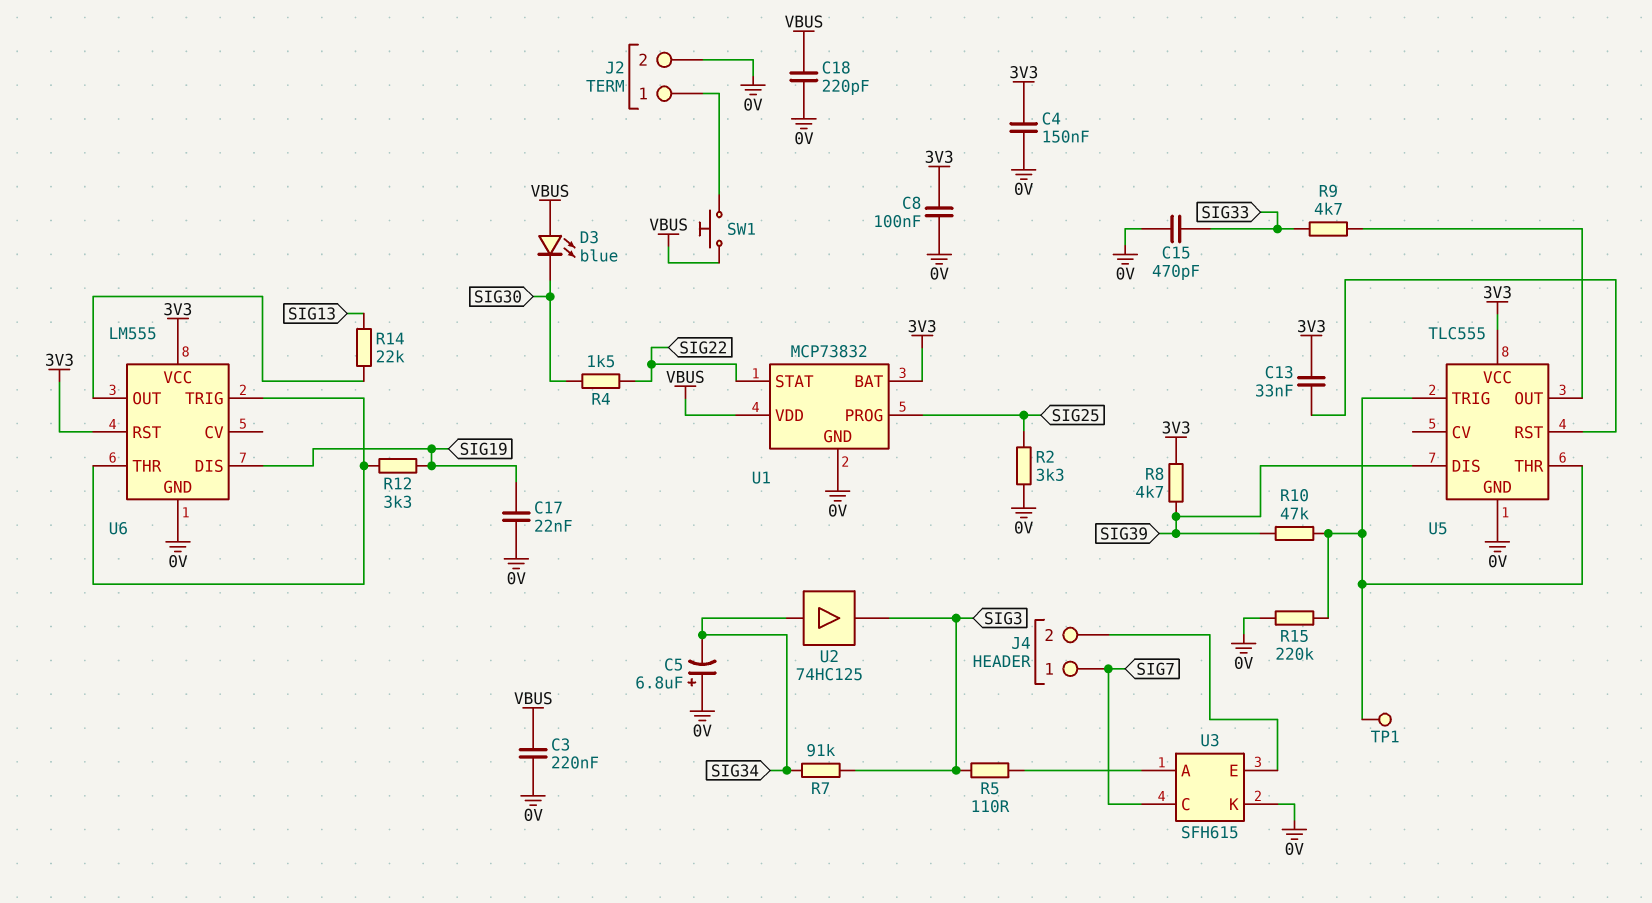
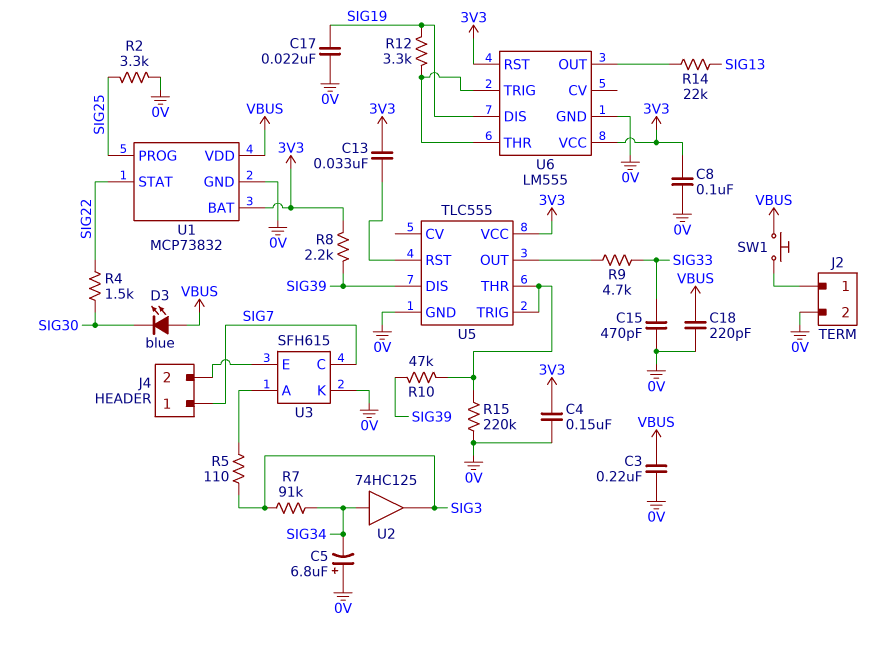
R8: 4.7k (3V3, SIG39) -> 2.2k (3V3, SIG39)
TP1: test point (U5/THR) -> none

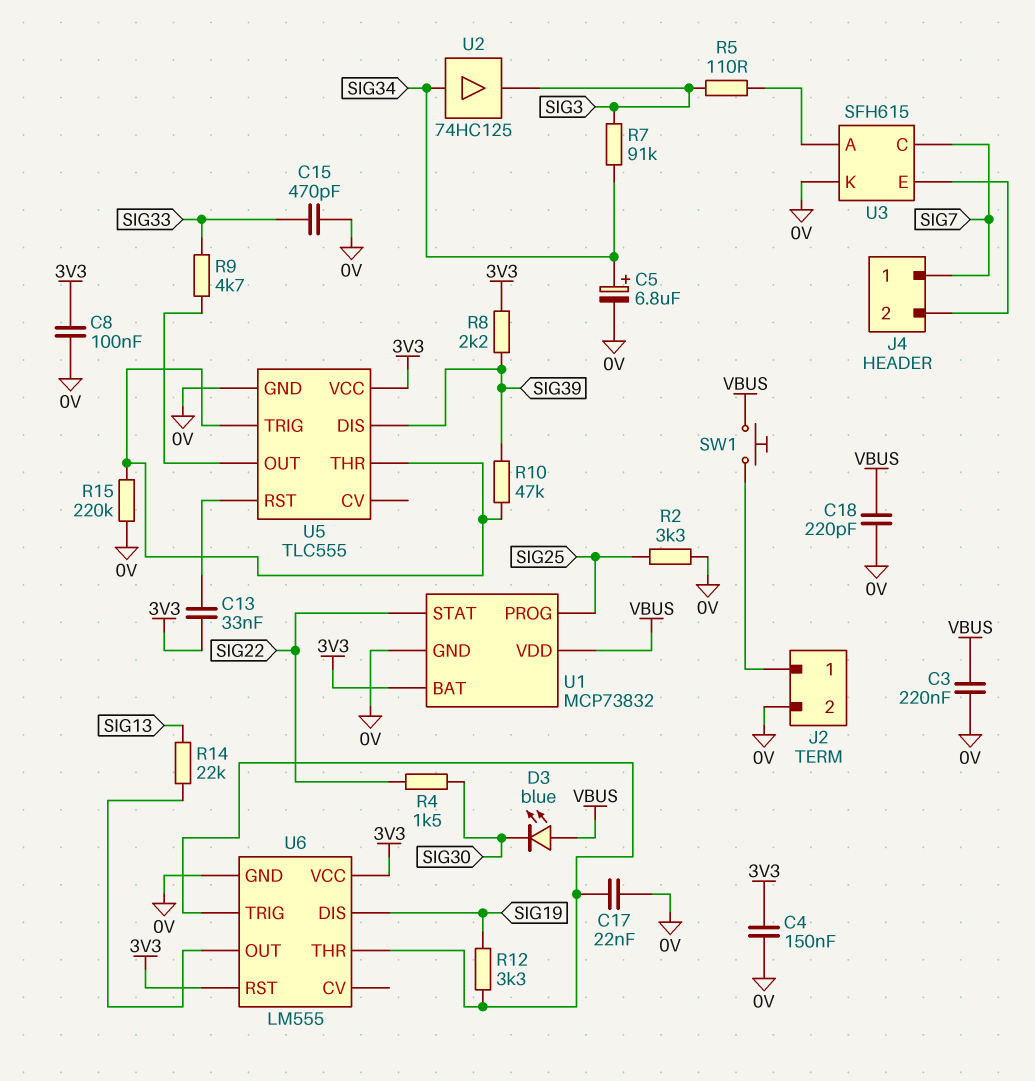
C5: 6.8uF (plus 0V, minus SIG34) -> 6.8uF (plus SIG34, minus 0V)
C17: 22nF (0V, SIG19) -> 22nF (0V, U6/THR)

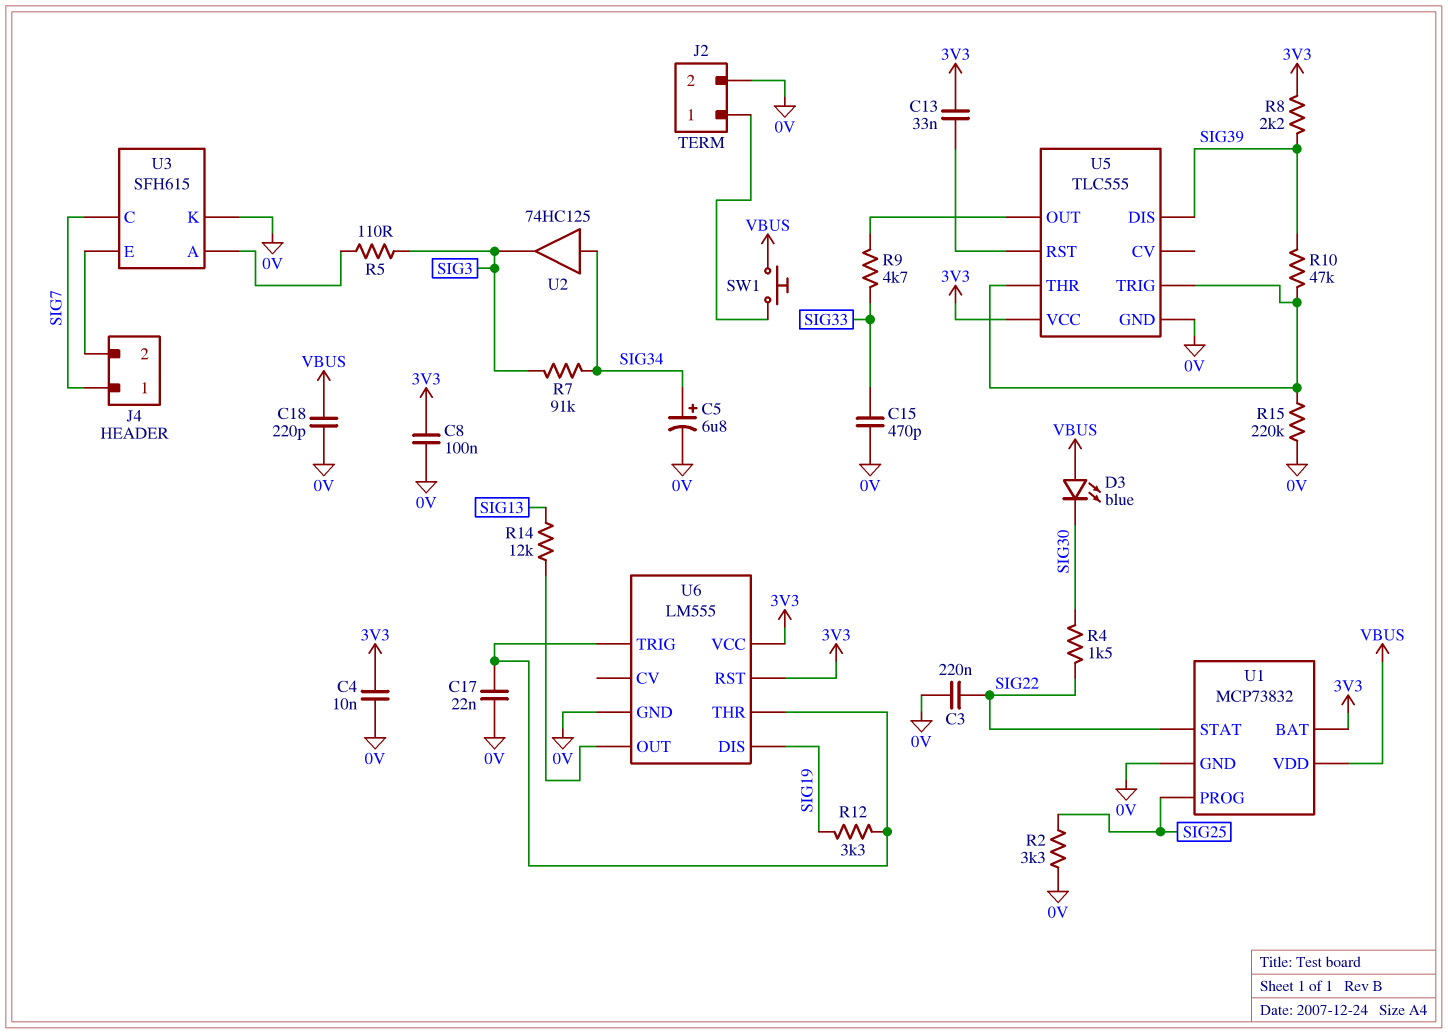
C3: 220nF (0V, VBUS) -> 220nF (0V, SIG22)
C4: 150nF (0V, 3V3) -> 10nF (0V, 3V3)
R14: 22k (SIG13, U6/OUT) -> 12k (SIG13, U6/OUT)

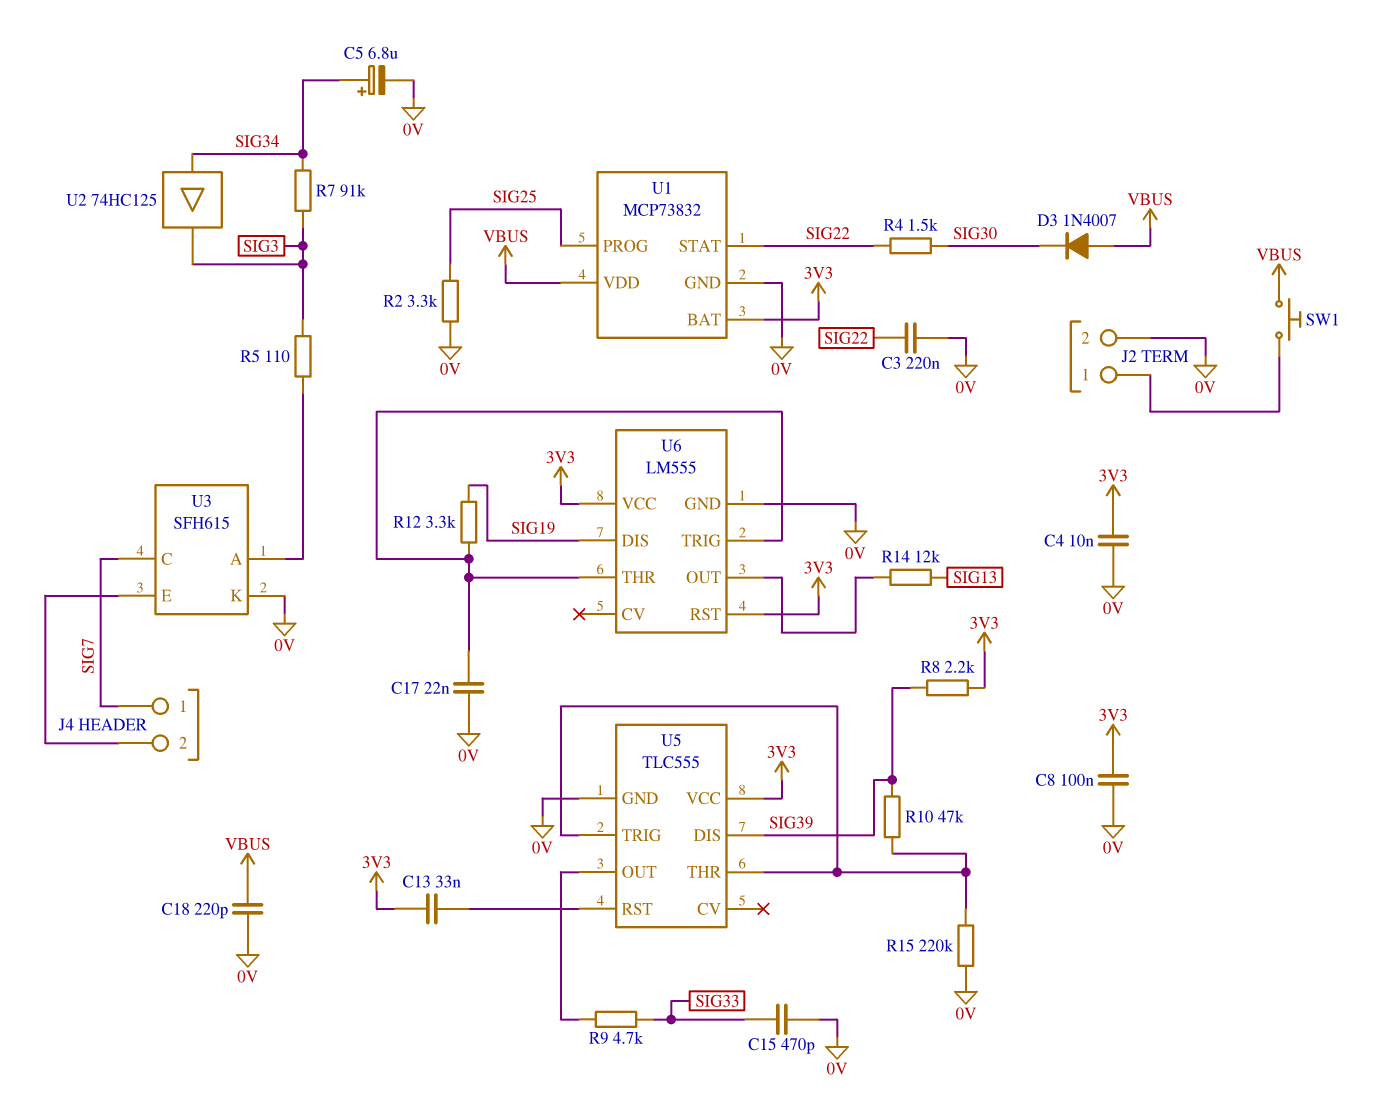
D3: LED blue (A VBUS, K SIG30) -> diode 1N4007 (A VBUS, K SIG30)

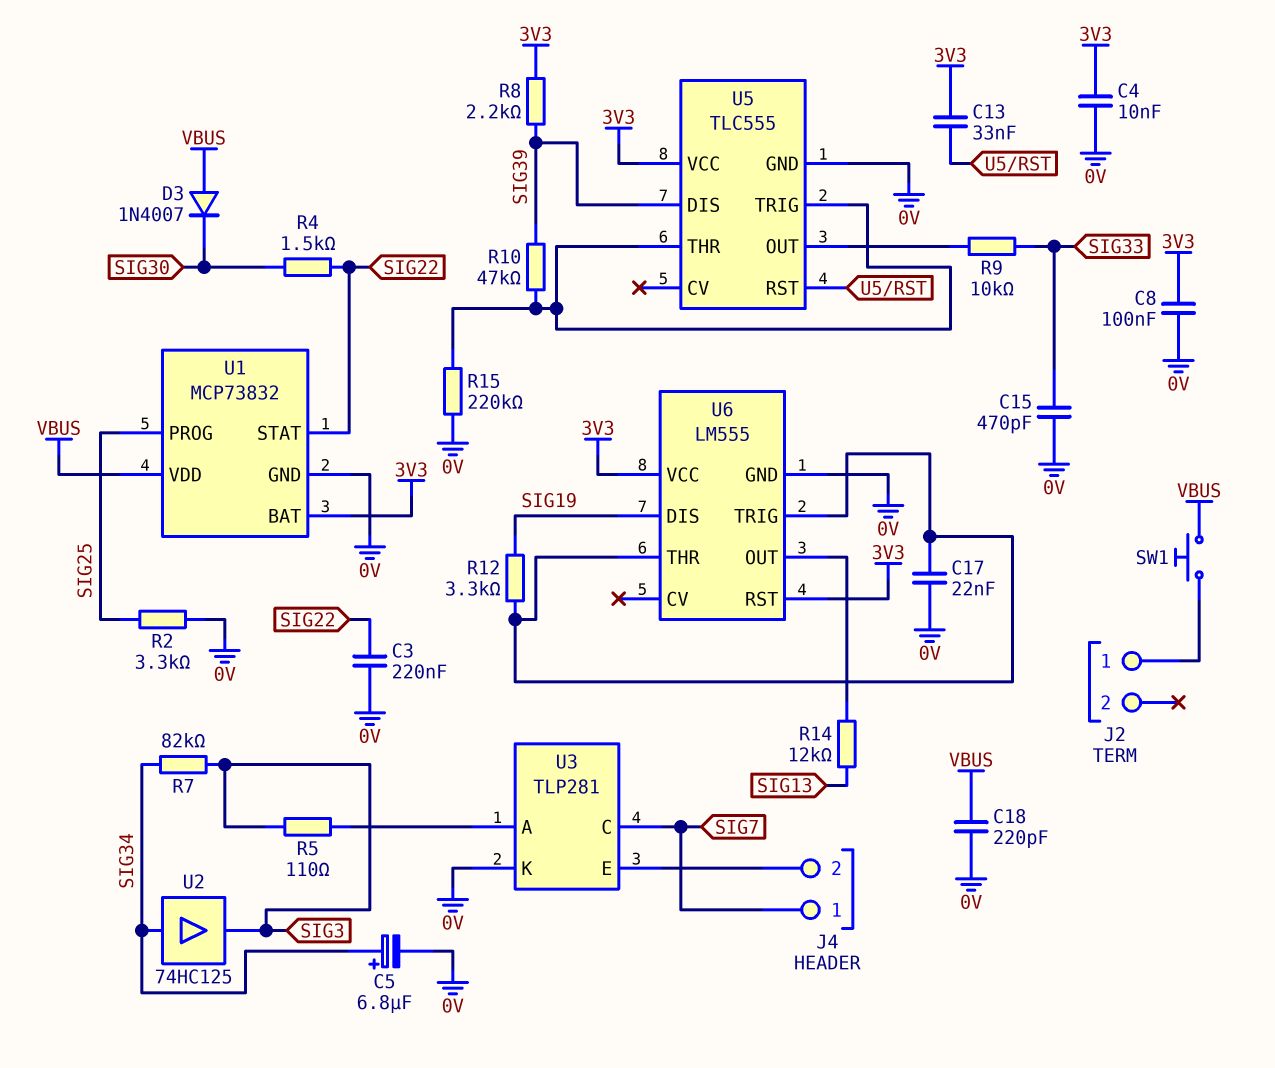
J2 pin 2: 0V -> none
R7: 91k (SIG3, SIG34) -> 82k (SIG3, SIG34)
R9: 4.7k (SIG33, U5/OUT) -> 10k (SIG33, U5/OUT)
U3: SFH615 -> TLP281

